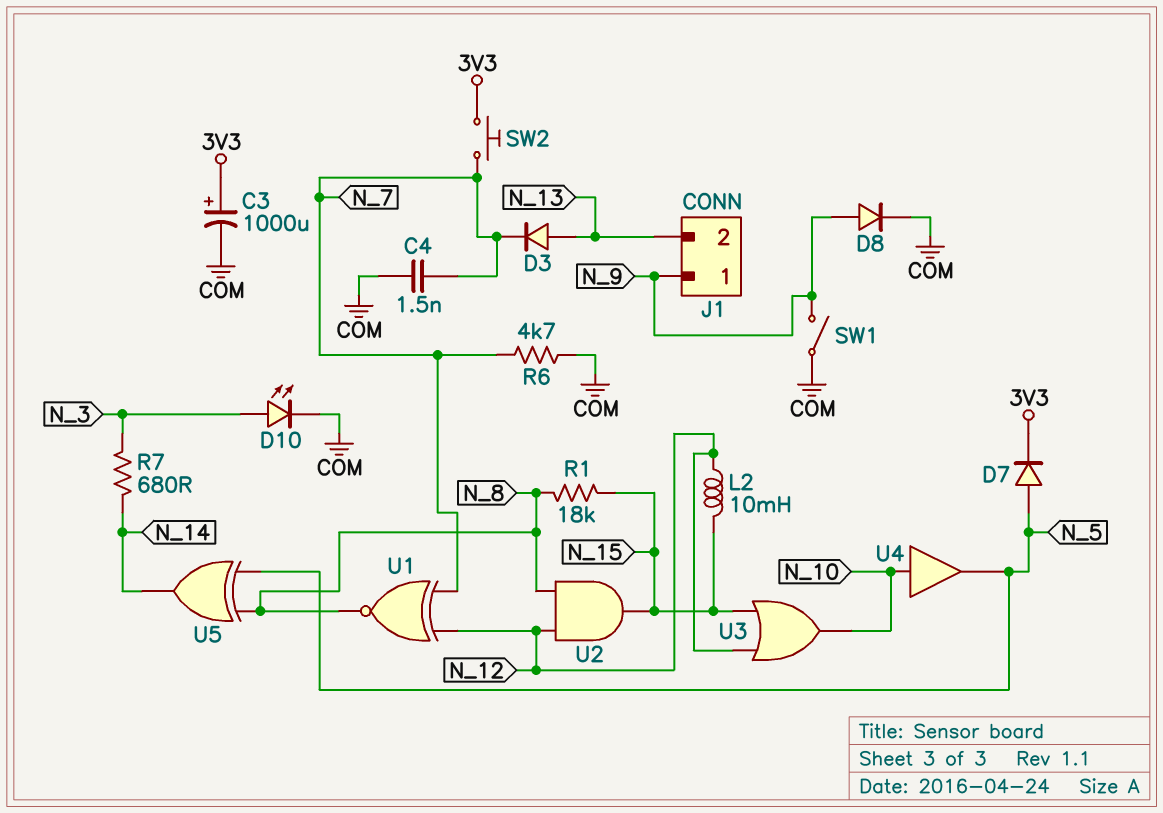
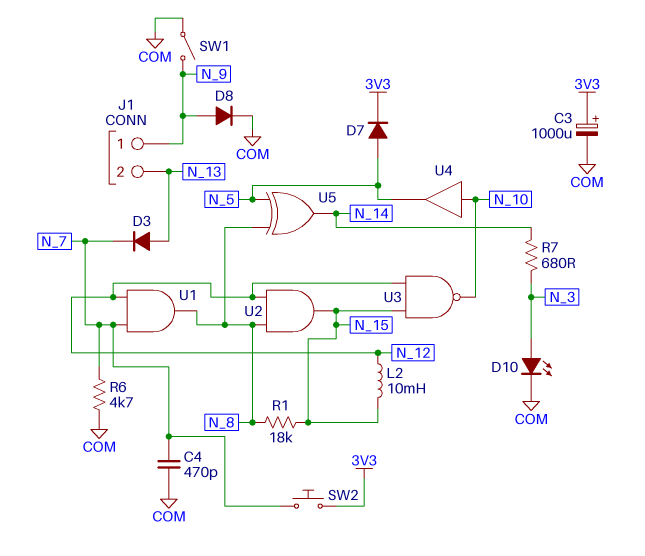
C4: 1.5nF (COM, N_7) -> 470pF (COM, N_7)
U1: XNOR (in N_7, in N_12, out N_8) -> AND (in N_7, in N_12, out N_8)
U3: OR (in N_12, in N_15, out N_10) -> NAND (in N_12, in N_15, out N_10)

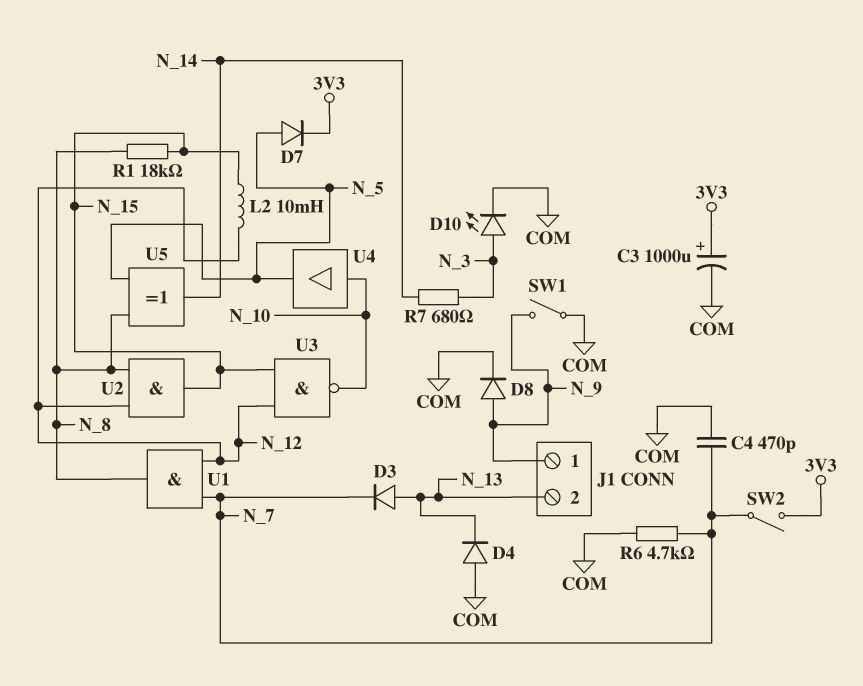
D4: none -> diode (A COM, K N_13)
SW2: button (3V3, N_7) -> switch (3V3, N_7)

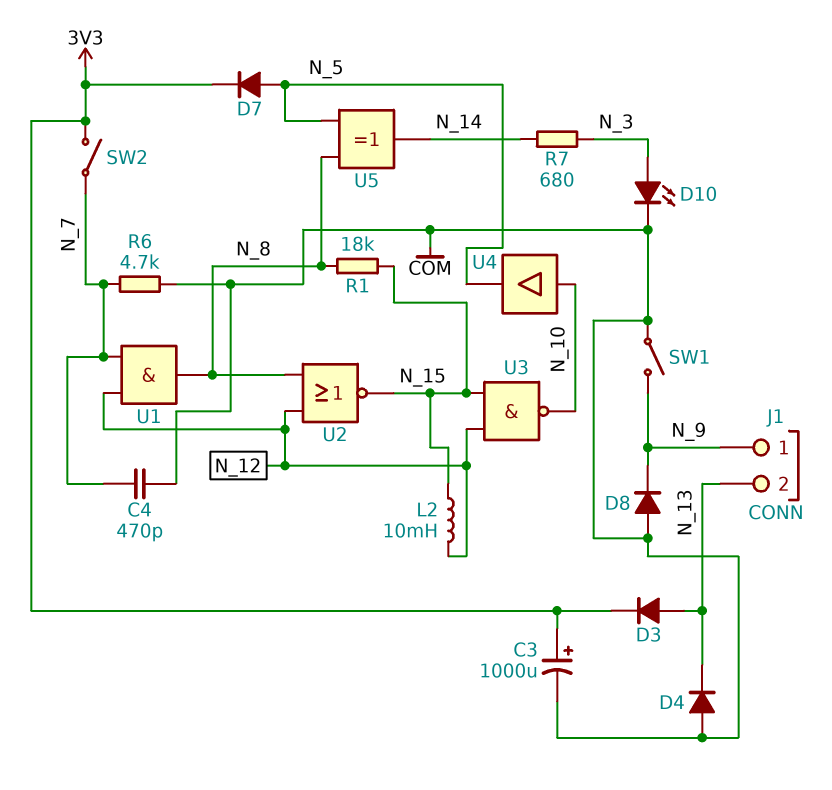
D3: diode (A N_13, K N_7) -> diode (A N_13, K 3V3)
D8: diode (A N_9, K COM) -> diode (A COM, K N_9)
U2: AND (in N_8, in N_12, out N_15) -> NOR (in N_8, in N_12, out N_15)

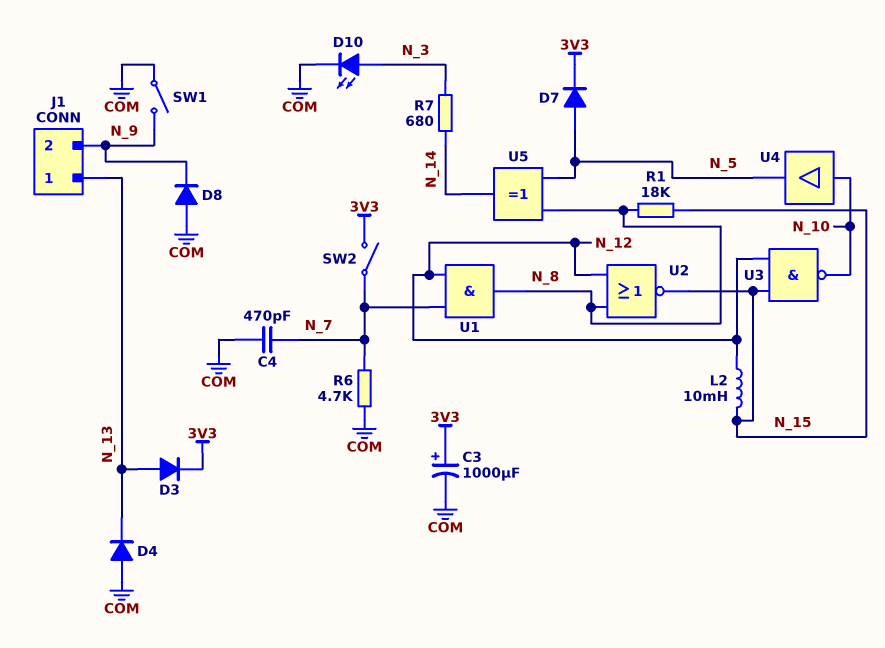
J1 pin 1: N_9 -> N_13
J1 pin 2: N_13 -> N_9

